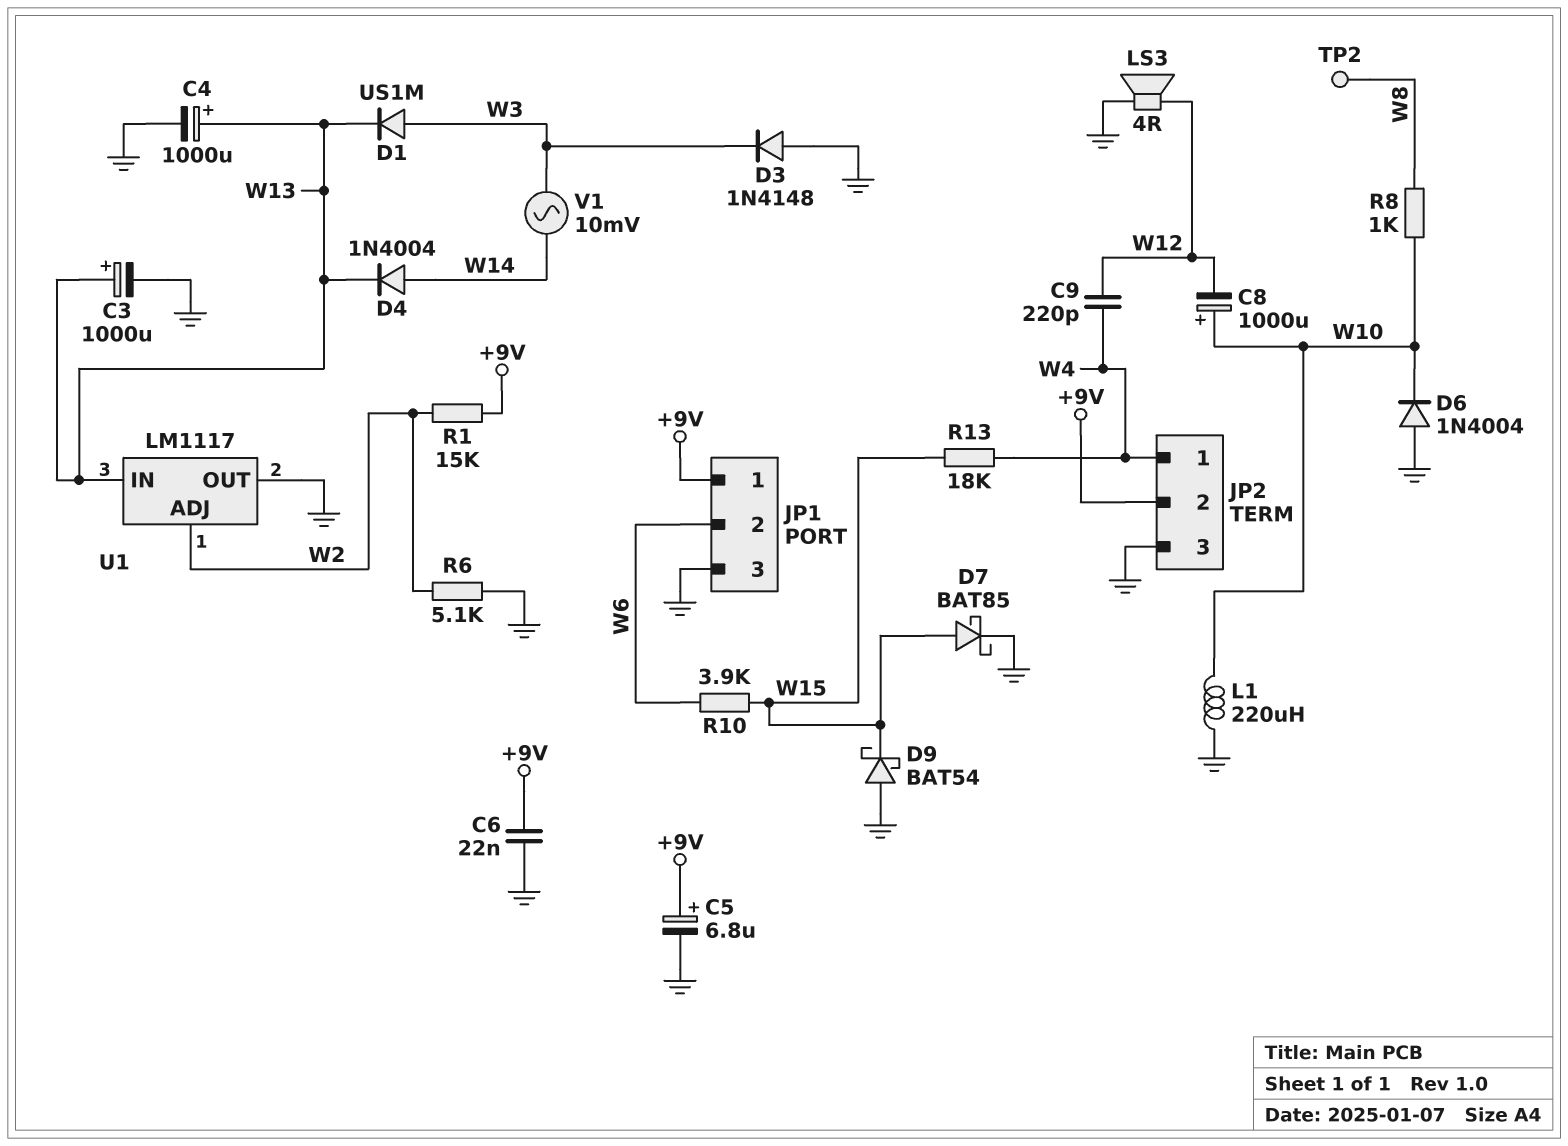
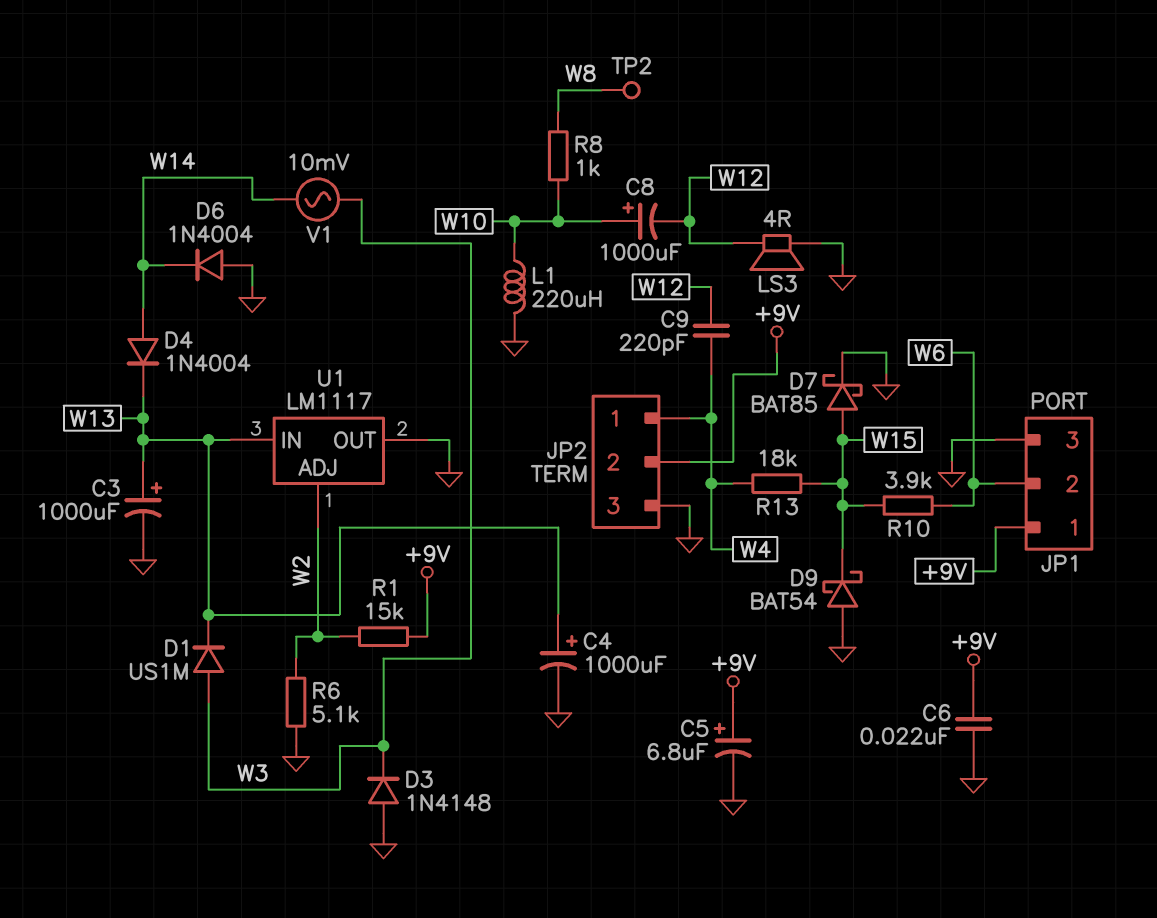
D6: diode 1N4004 (A GND, K W10) -> diode 1N4004 (A GND, K W14)

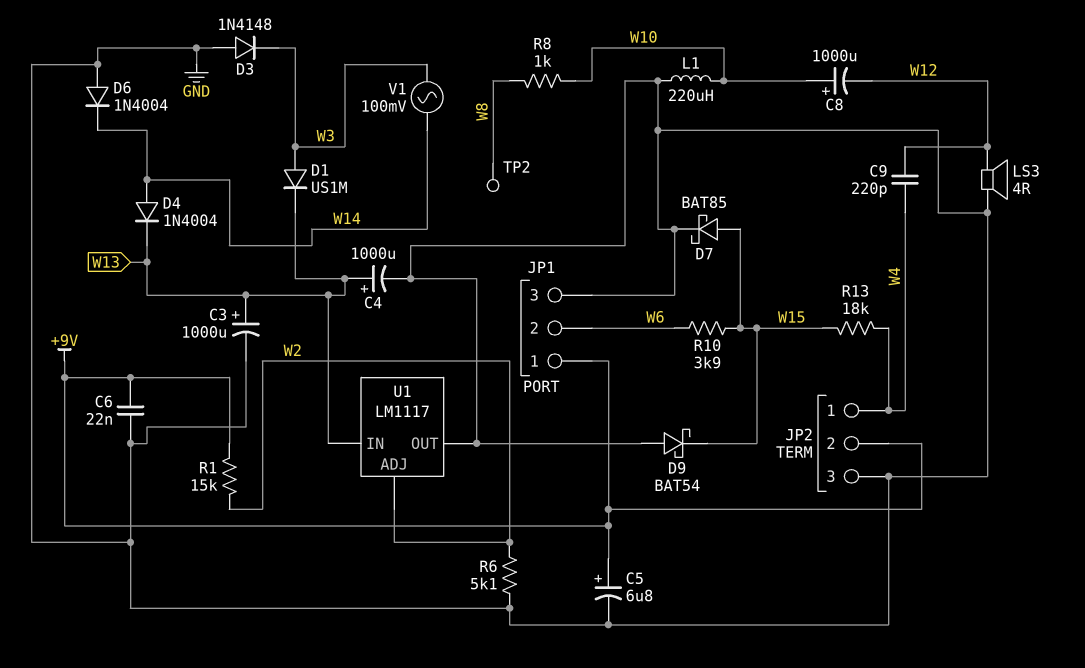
V1: AC 10mV (W3, W14) -> AC 100mV (W3, W14)

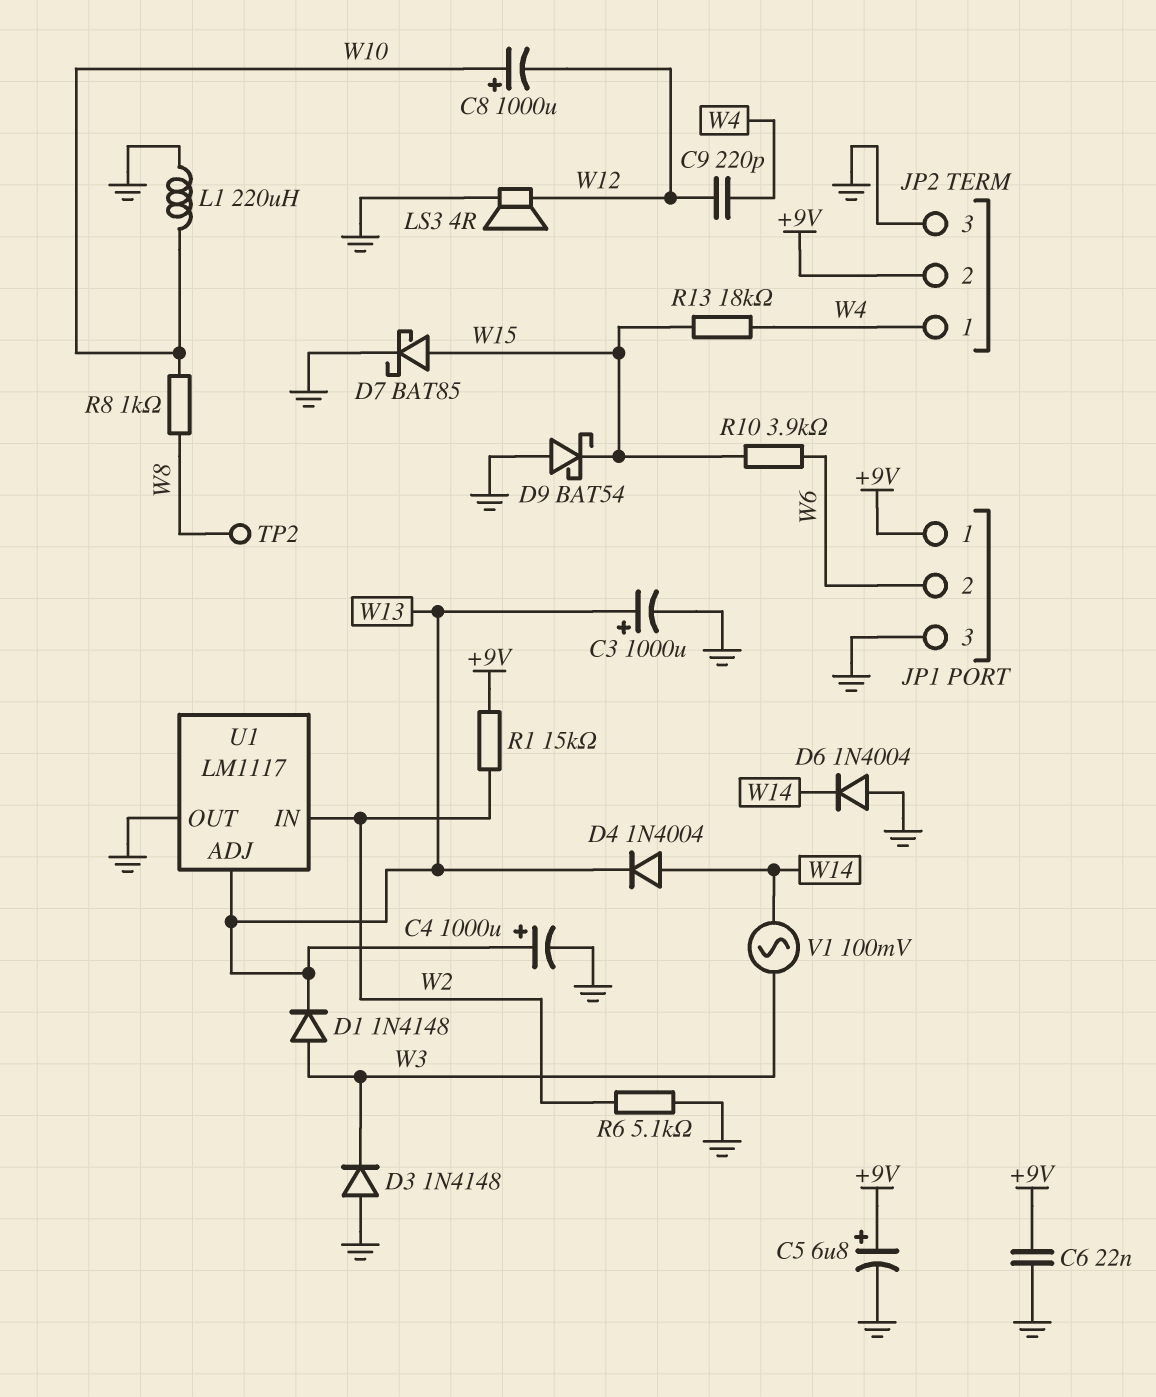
D1: diode US1M (A W3, K W13) -> diode 1N4148 (A W3, K W13)
U1 pin ADJ: W2 -> W13
U1 pin IN: W13 -> W2

